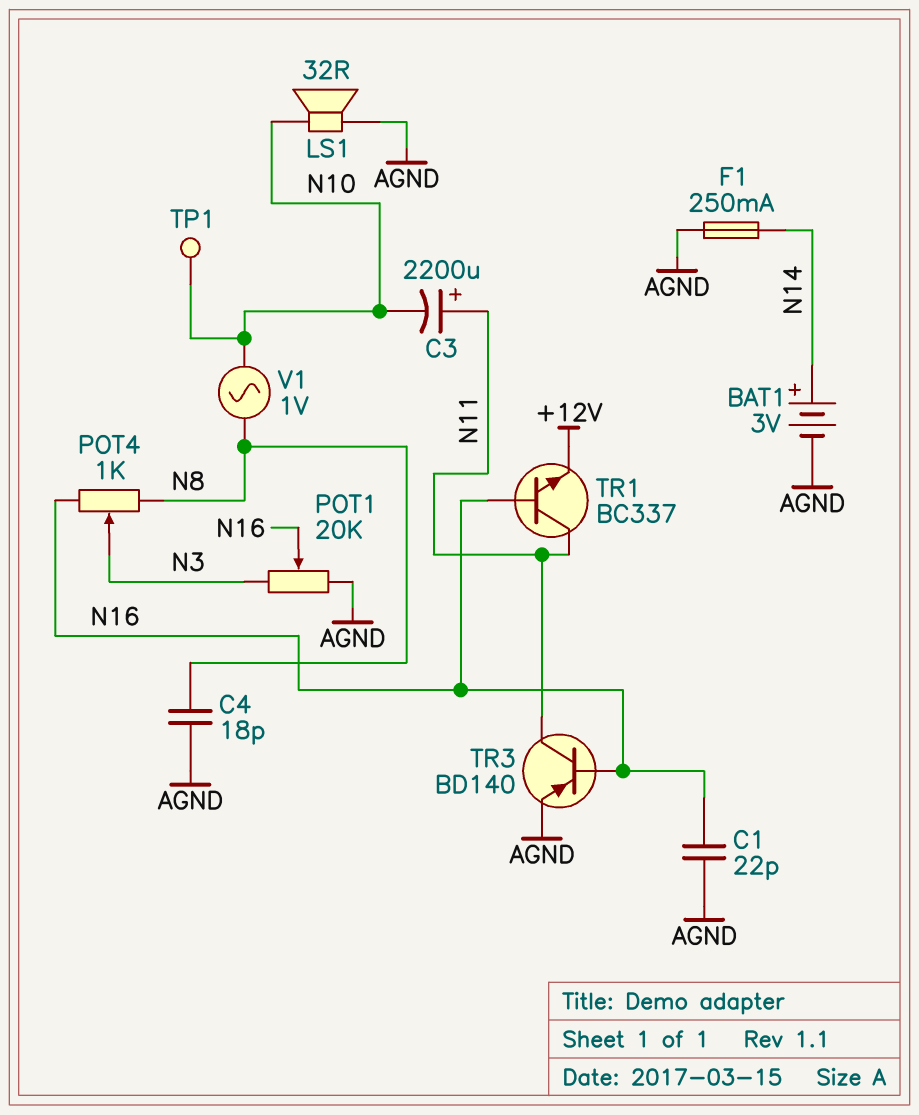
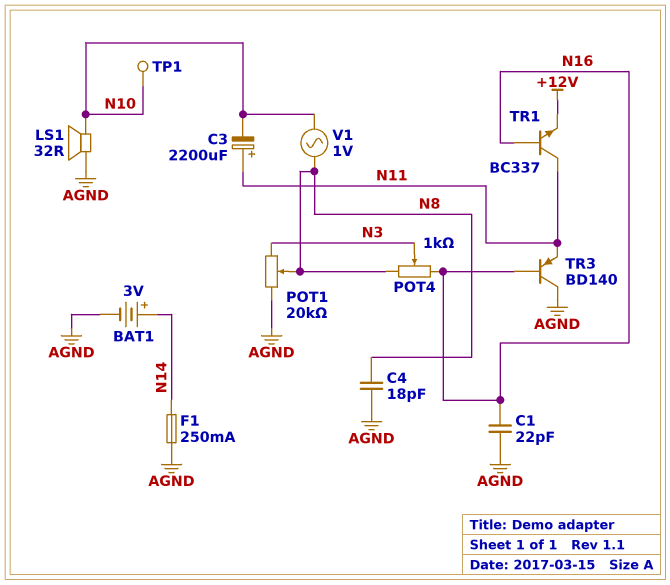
POT1: 20k (AGND, N3, wiper N16) -> 20k (AGND, N3, wiper N8)
TR3: PNP BD140 (B N16, C N11, E AGND) -> PNP BD140 (B N16, C AGND, E N11)

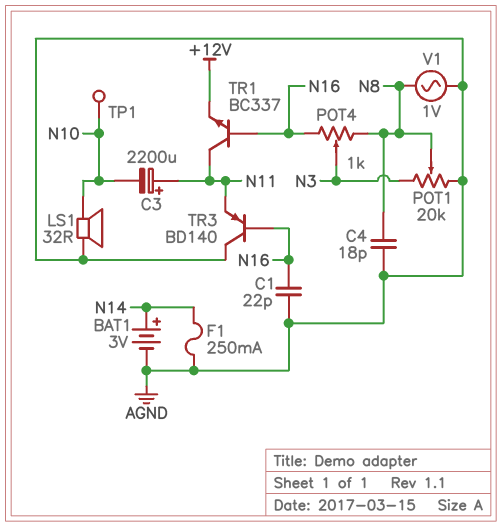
V1: AC 1V (N8, N10) -> AC 1V (AGND, N8)

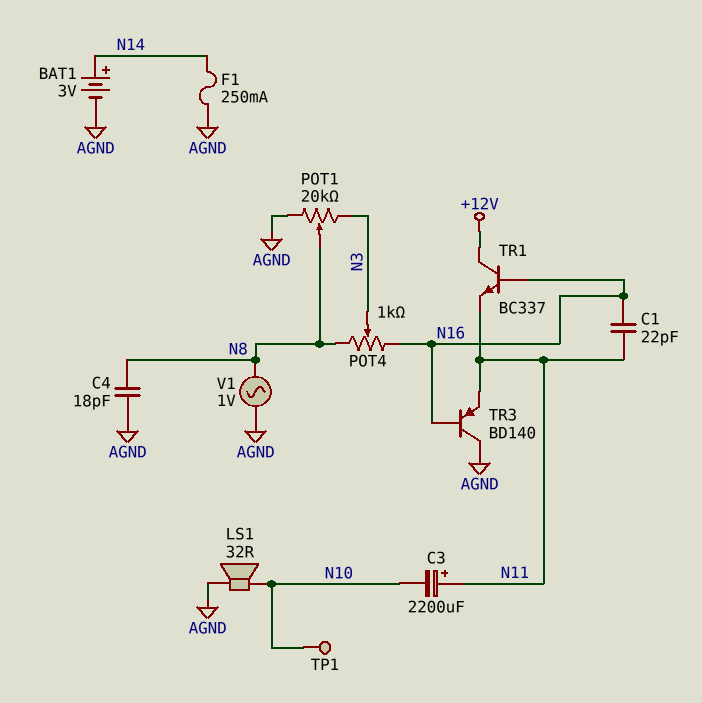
C1: 22pF (AGND, N16) -> 22pF (N11, N16)
TR1: NPN BC337 (B N16, C N11, E +12V) -> NPN BC337 (B N16, C +12V, E N11)

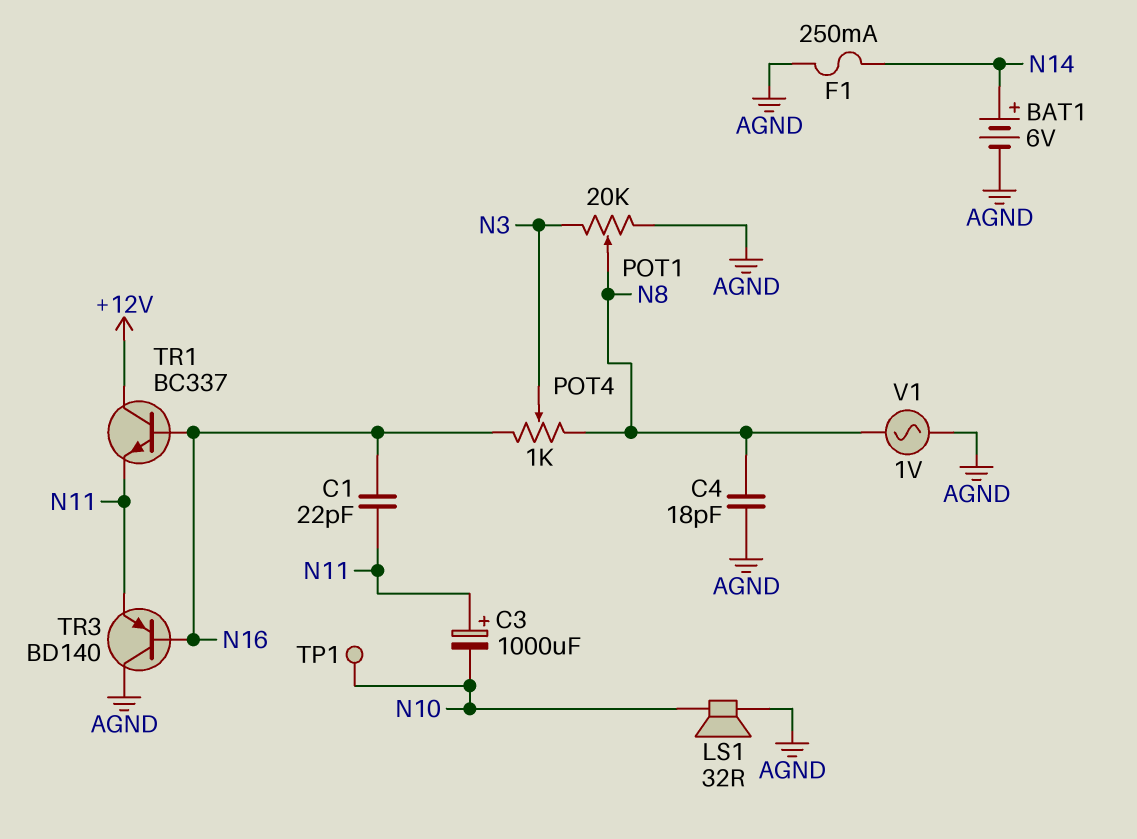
BAT1: 3V (plus N14, minus AGND) -> 6V (plus N14, minus AGND)
C3: 2200uF (plus N11, minus N10) -> 1000uF (plus N11, minus N10)

